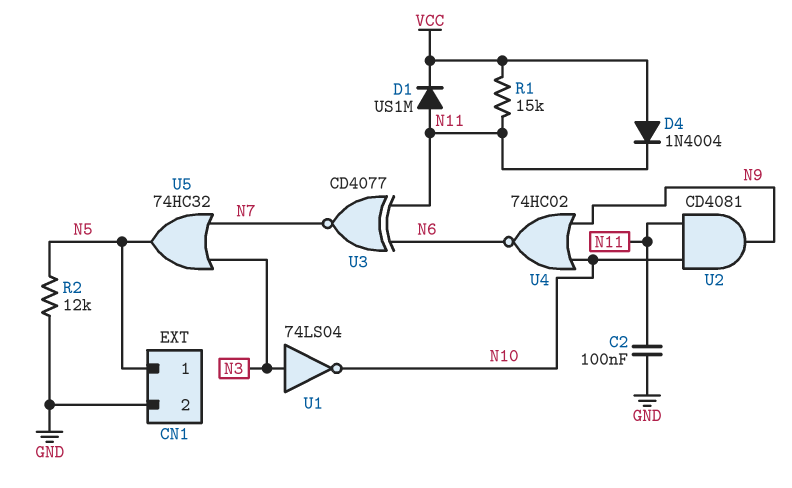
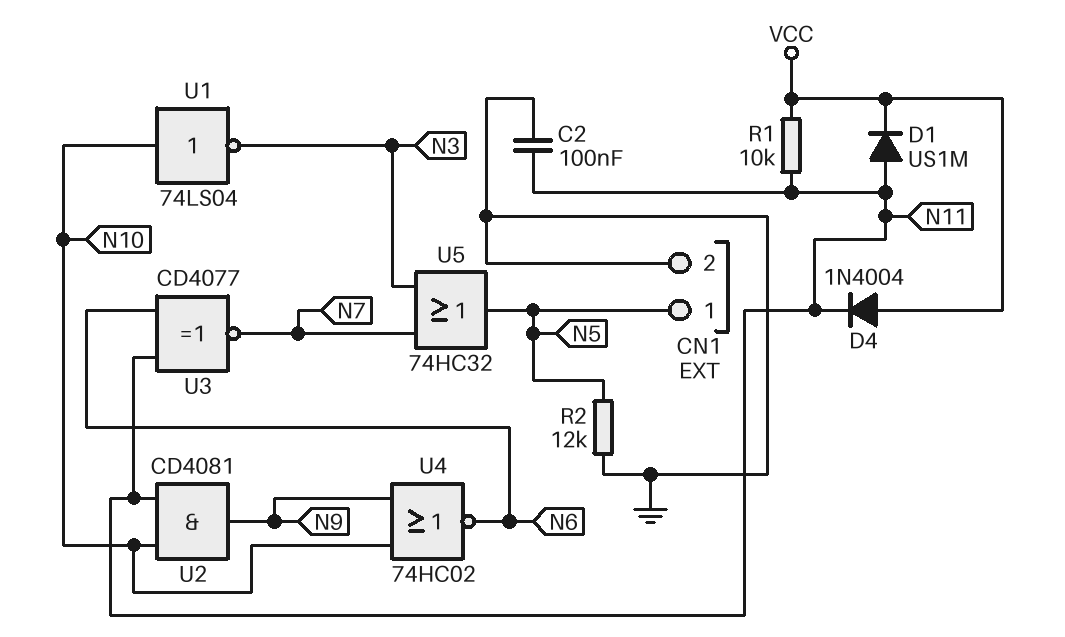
R1: 15k (N11, VCC) -> 10k (N11, VCC)
U1: NOT 74LS04 (in N3, out N10) -> NOT 74LS04 (in N10, out N3)

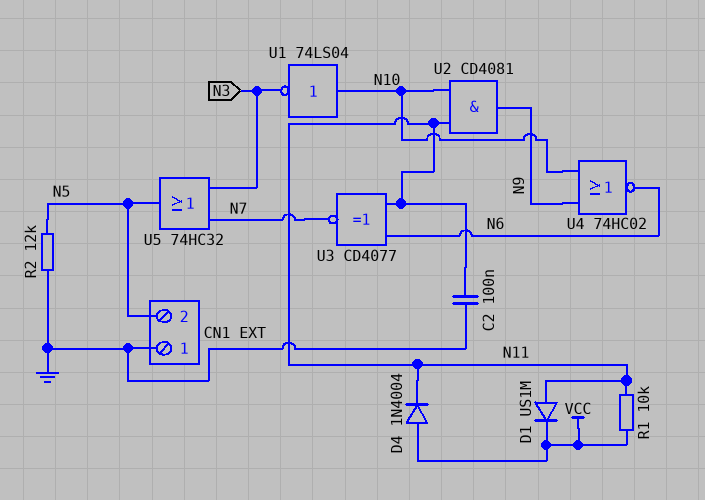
CN1 pin 1: N5 -> GND
CN1 pin 2: GND -> N5

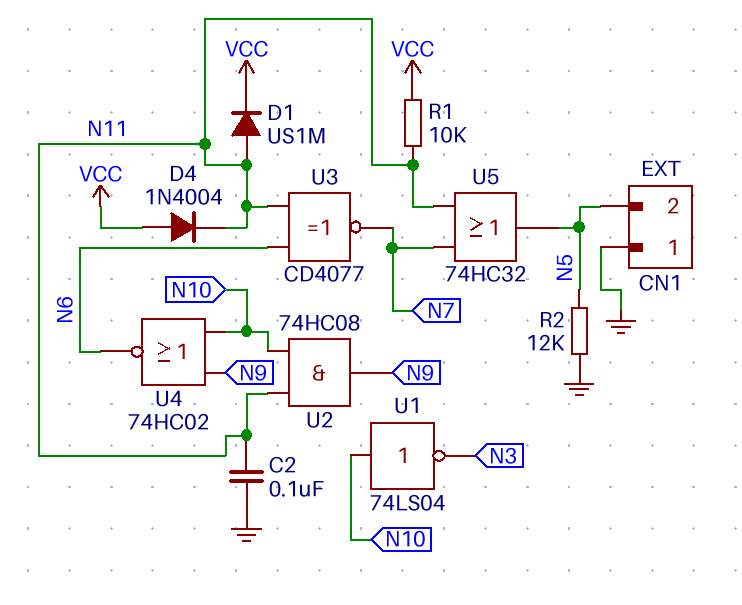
U2: AND CD4081 (in N10, in N11, out N9) -> AND 74HC08 (in N10, in N11, out N9)
U5: OR 74HC32 (in N3, in N7, out N5) -> OR 74HC32 (in N7, in N11, out N5)

